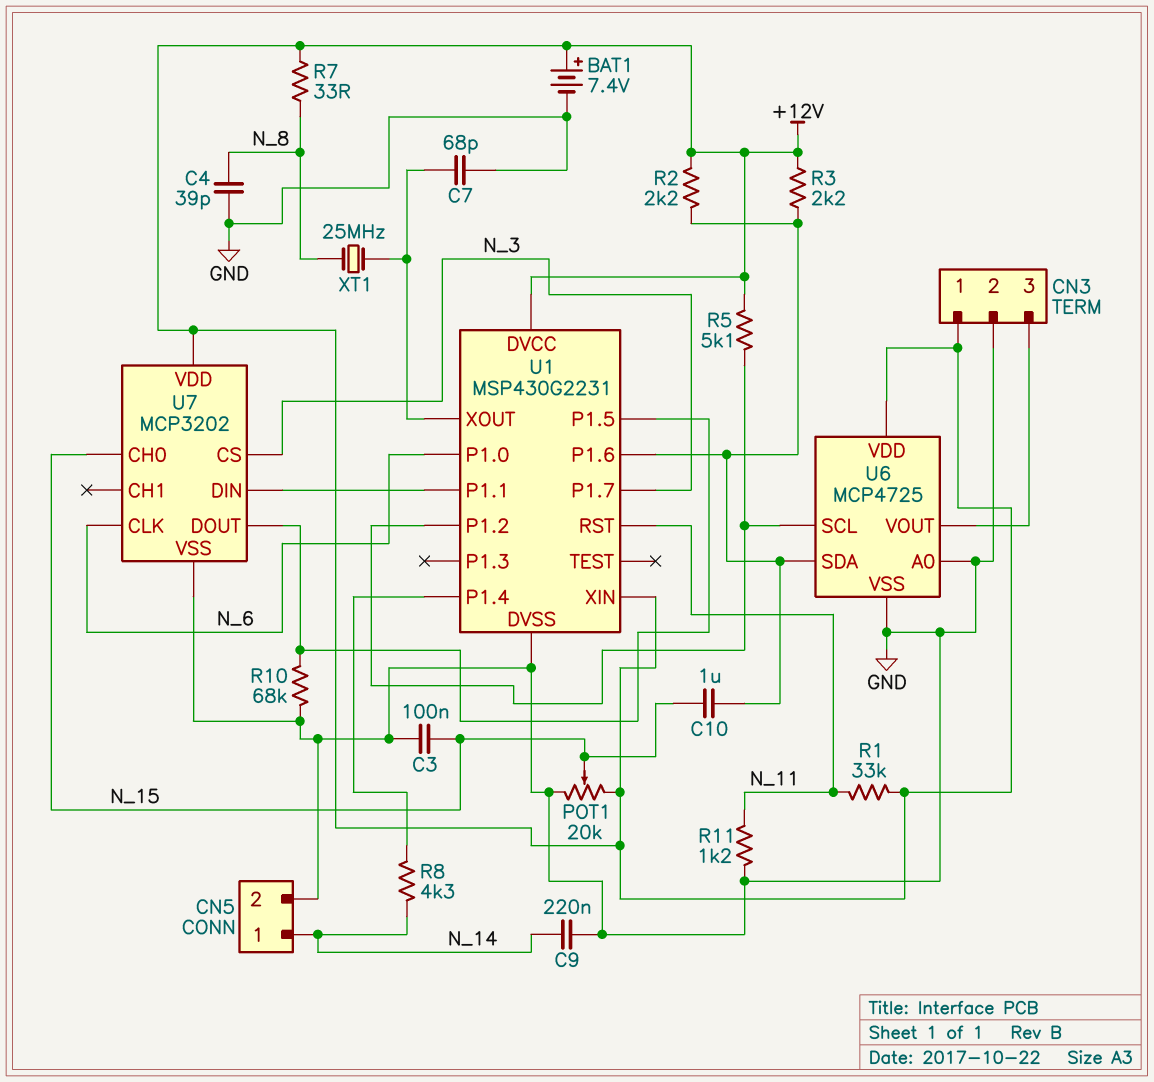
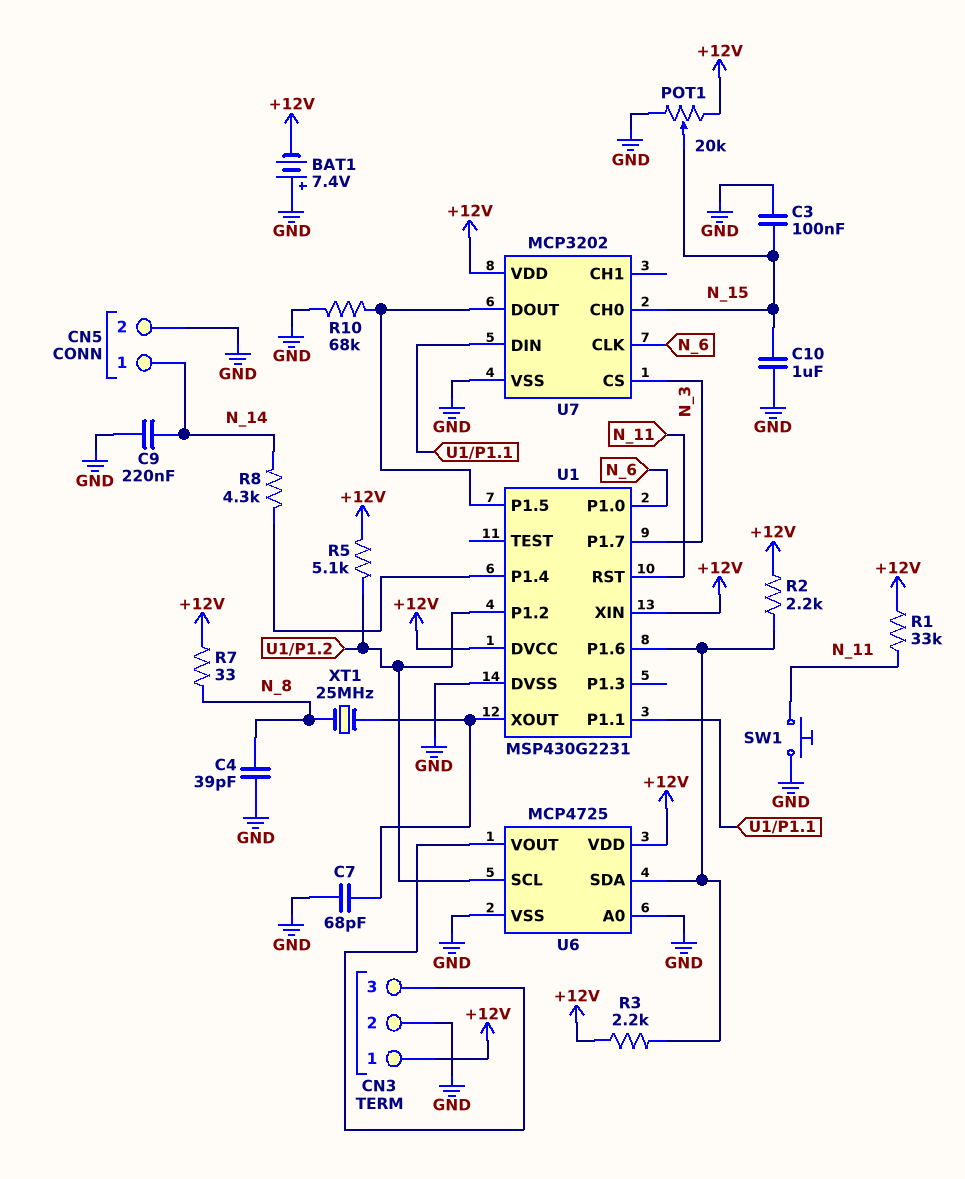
BAT1: 7.4V (plus +12V, minus GND) -> 7.4V (plus GND, minus +12V)
C10: 1uF (N_15, U1/P1.6) -> 1uF (GND, N_15)
R11: 1.2k (GND, N_11) -> none
SW1: none -> button (GND, N_11)

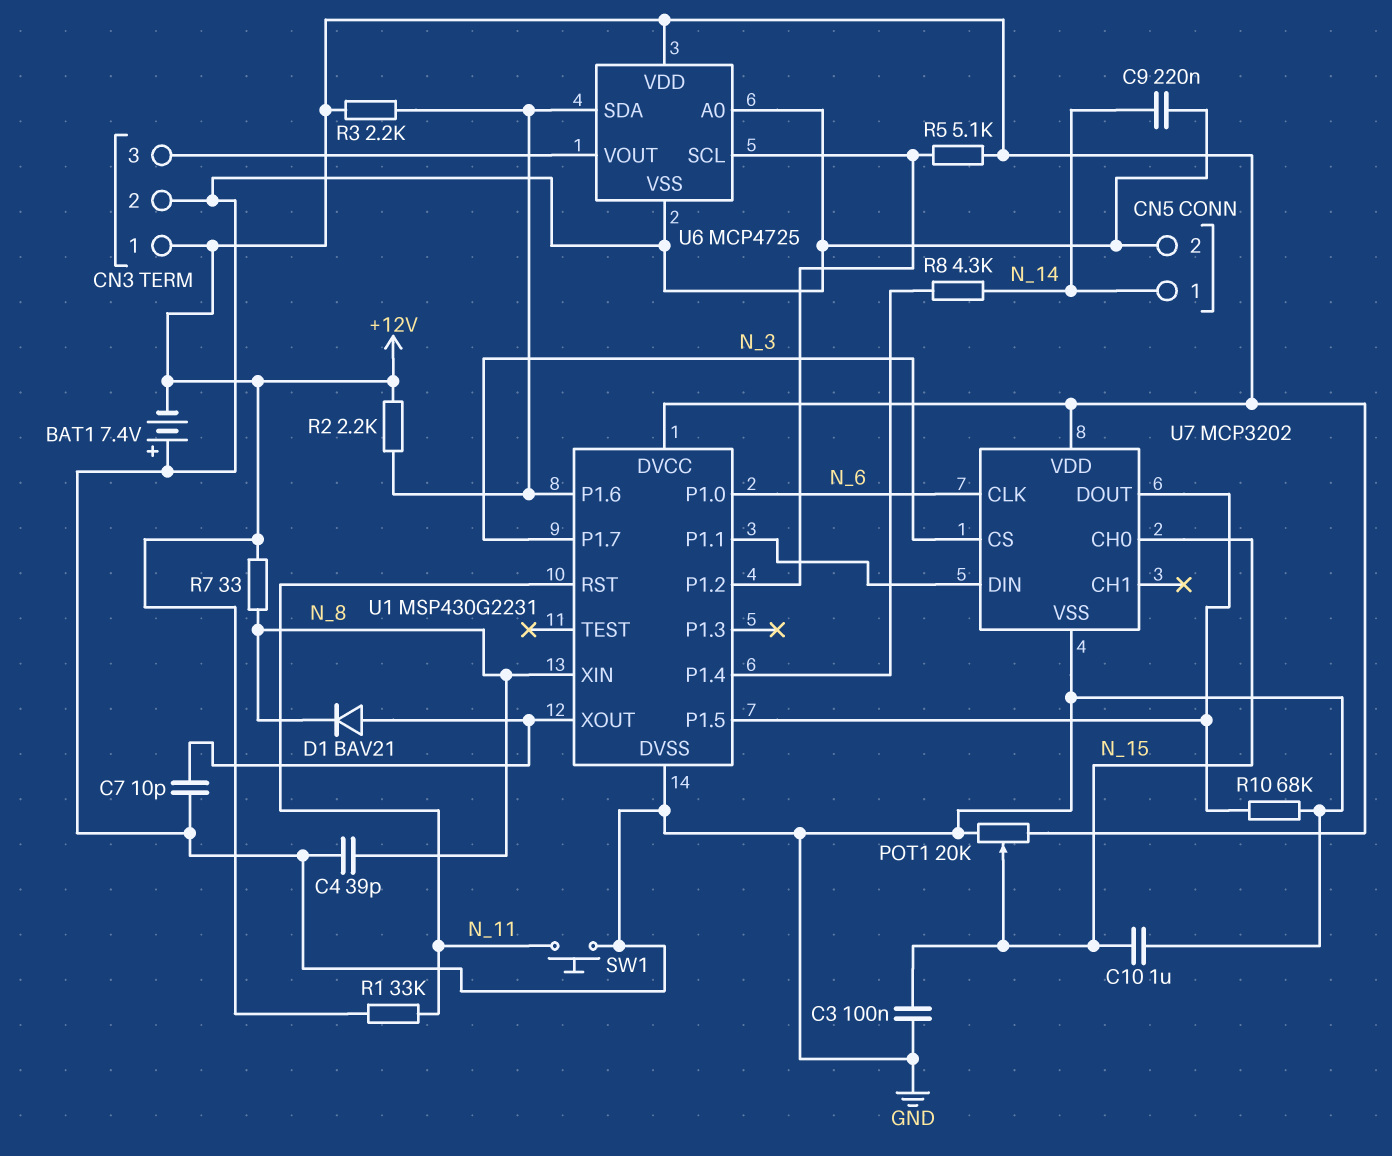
C7: 68pF (GND, U1/XOUT) -> 10pF (GND, U1/XOUT)
D1: none -> diode BAV21 (A U1/XOUT, K N_8)
U1 pin XIN: +12V -> N_8
XT1: 25MHz (N_8, U1/XOUT) -> none

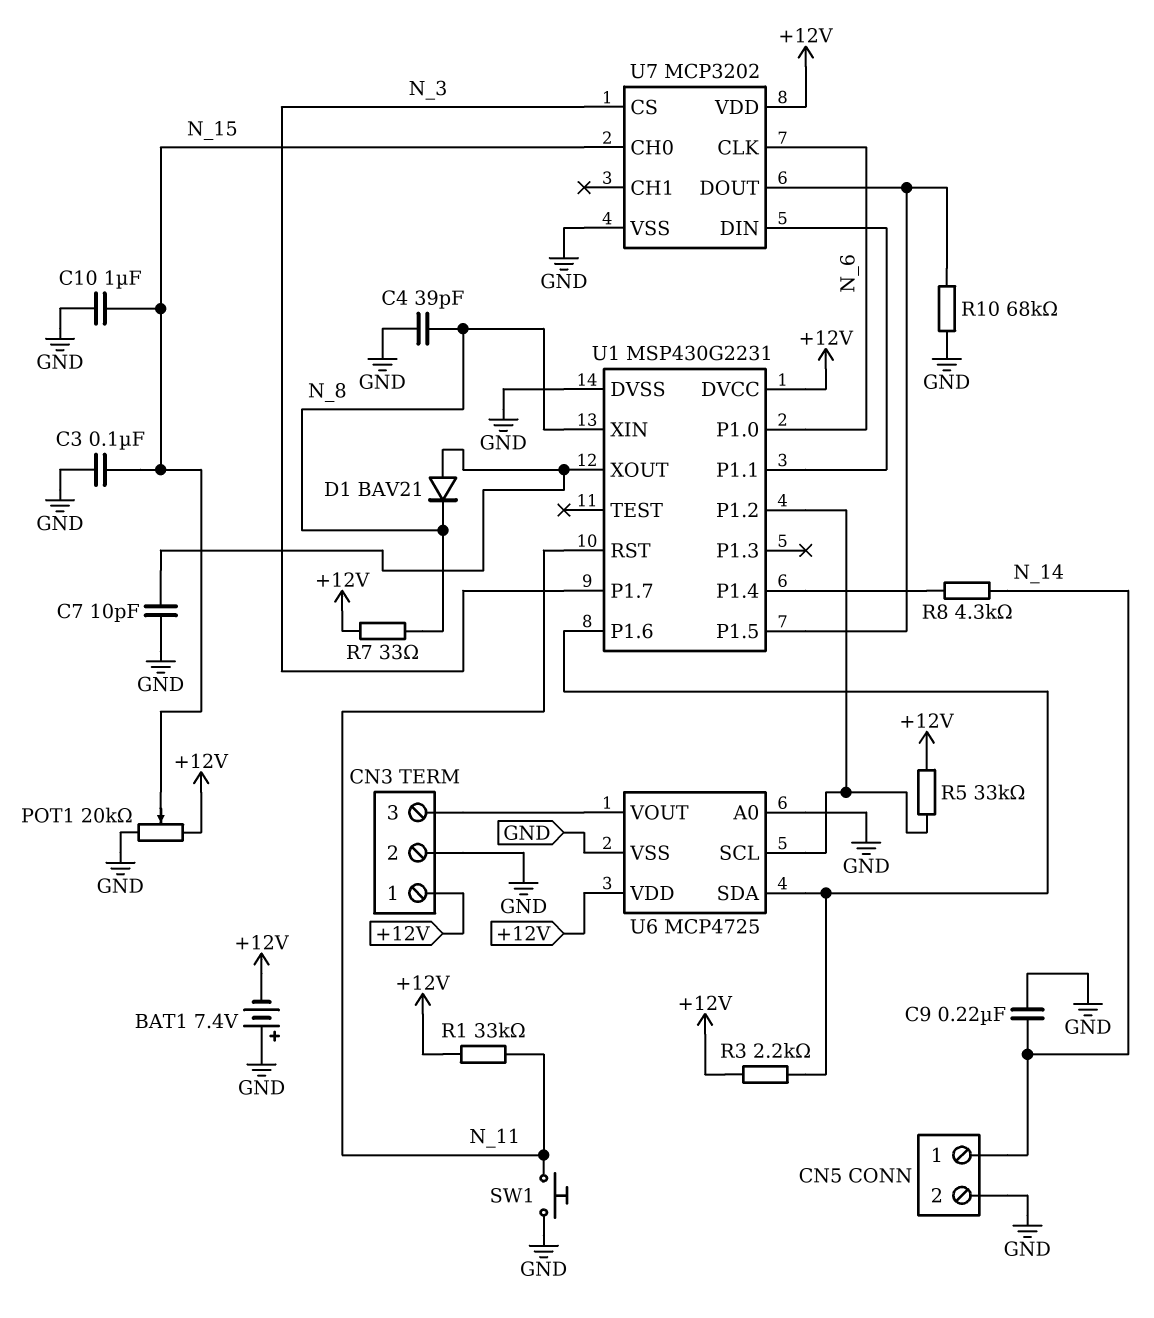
R2: 2.2k (+12V, U1/P1.6) -> none
R5: 5.1k (+12V, U1/P1.2) -> 33k (+12V, U1/P1.2)

